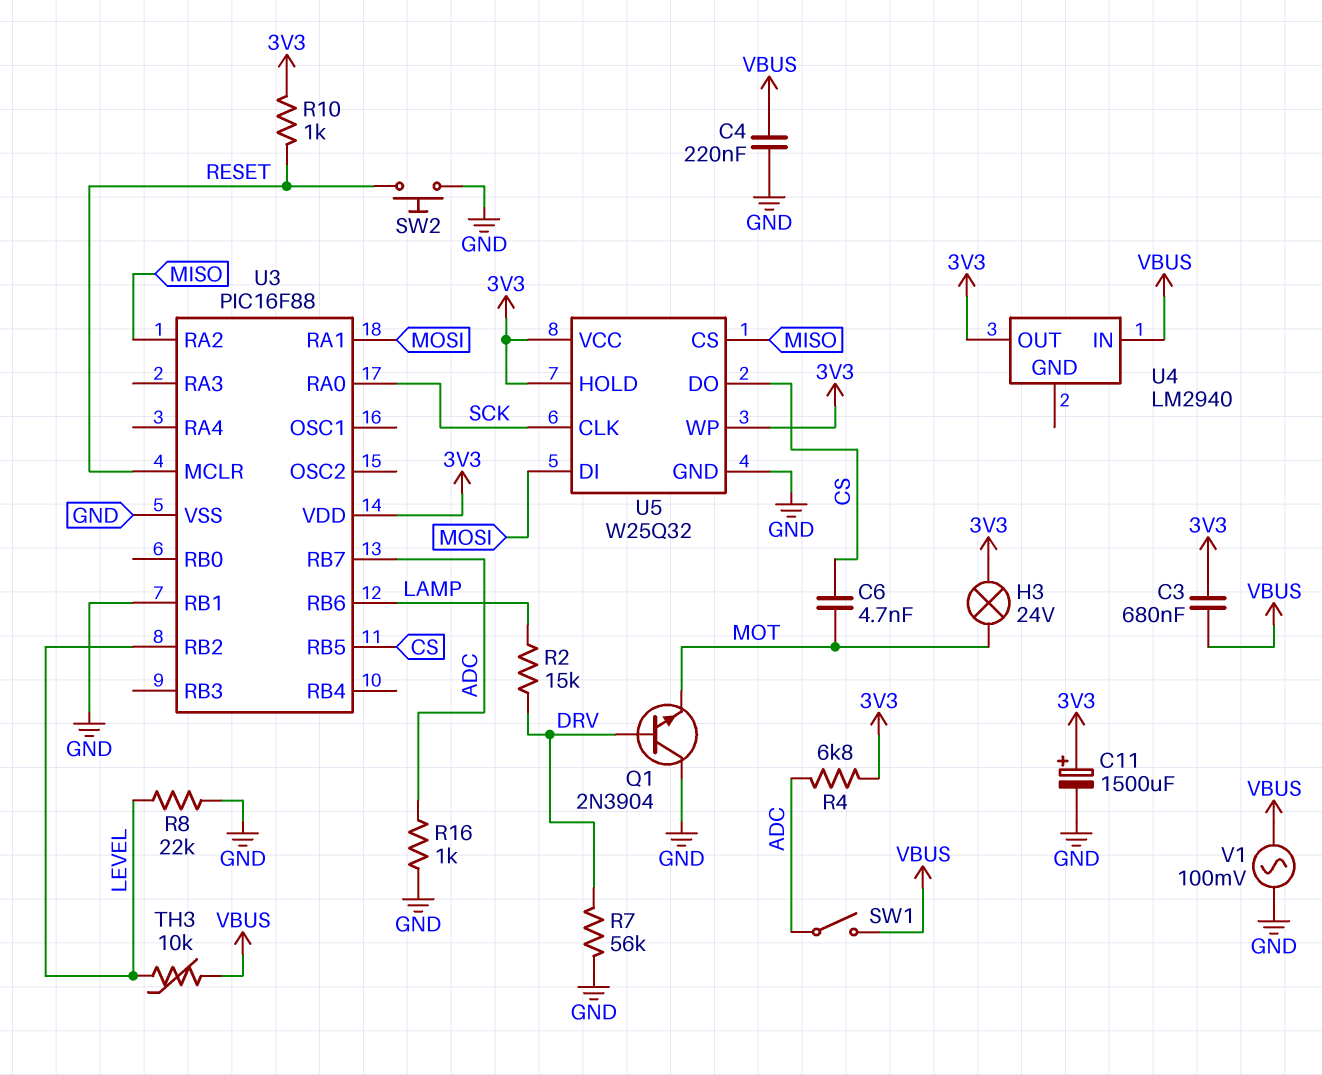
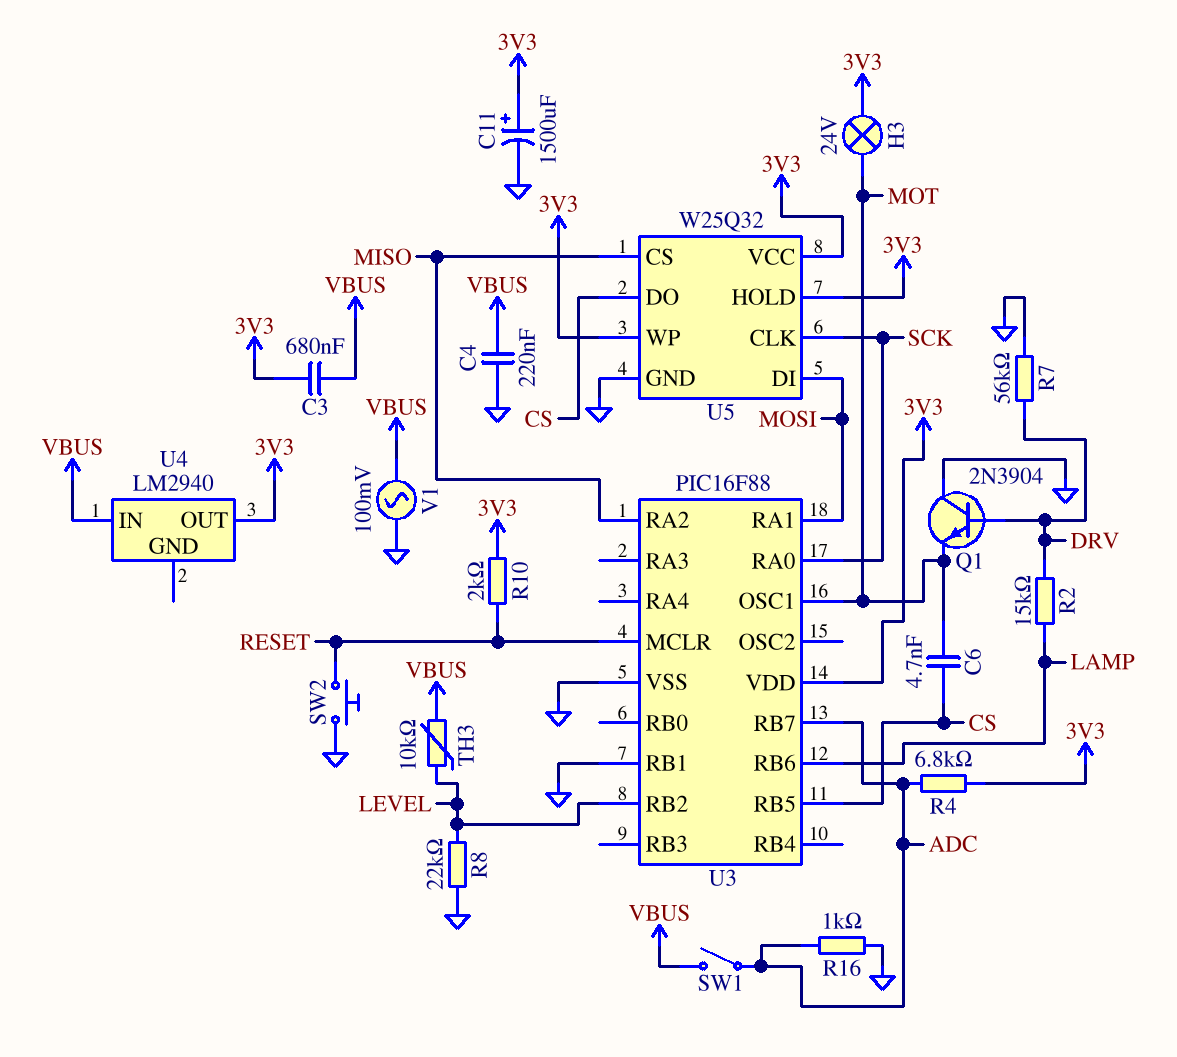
R10: 1k (3V3, RESET) -> 2k (3V3, RESET)
U3 pin OSC1: none -> MOT

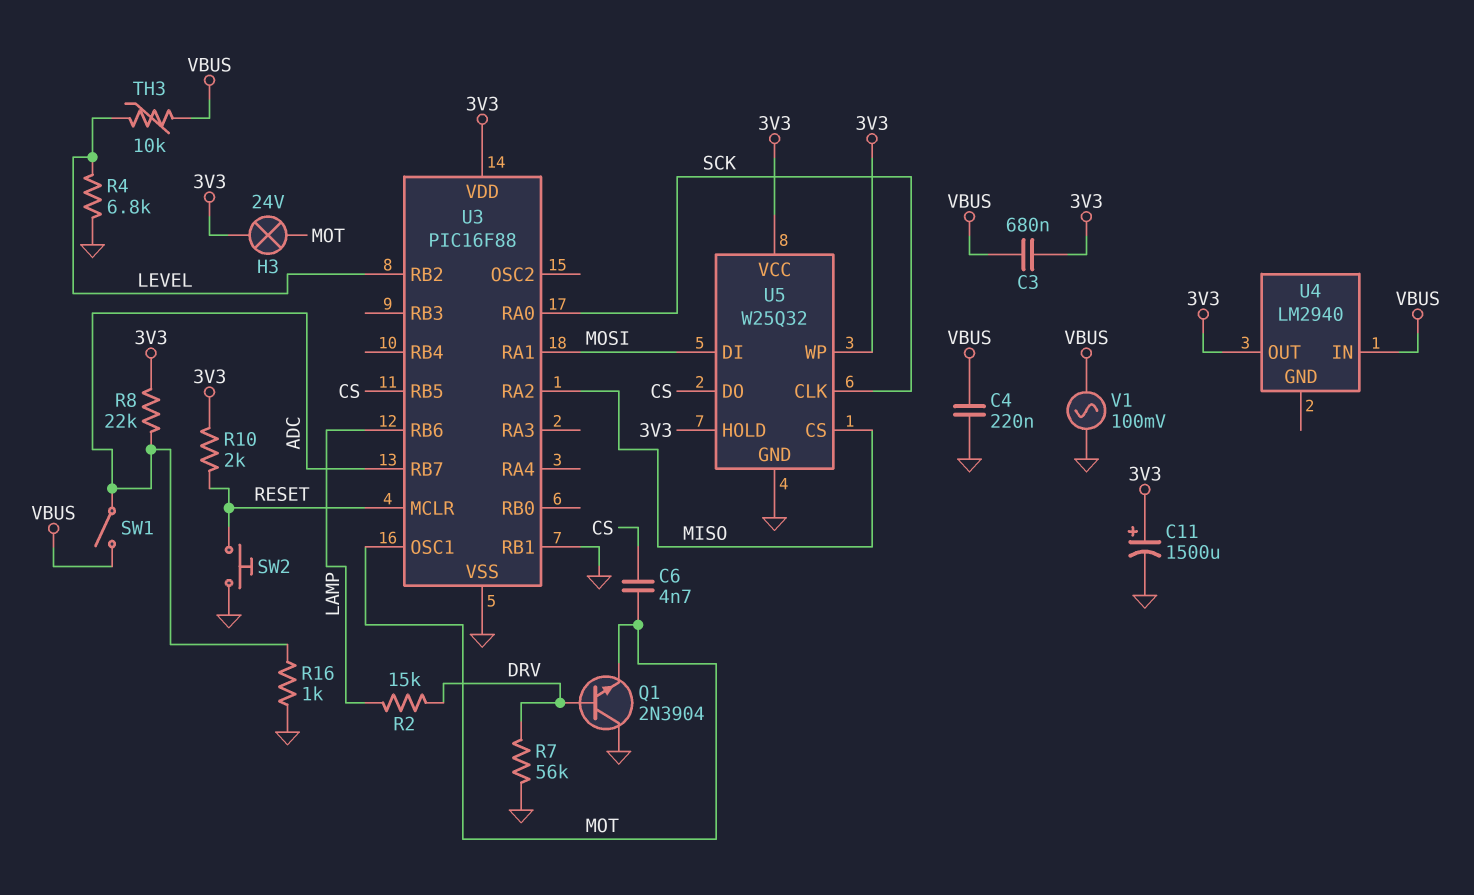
R4: 6.8k (3V3, ADC) -> 6.8k (GND, LEVEL)
R8: 22k (GND, LEVEL) -> 22k (3V3, ADC)

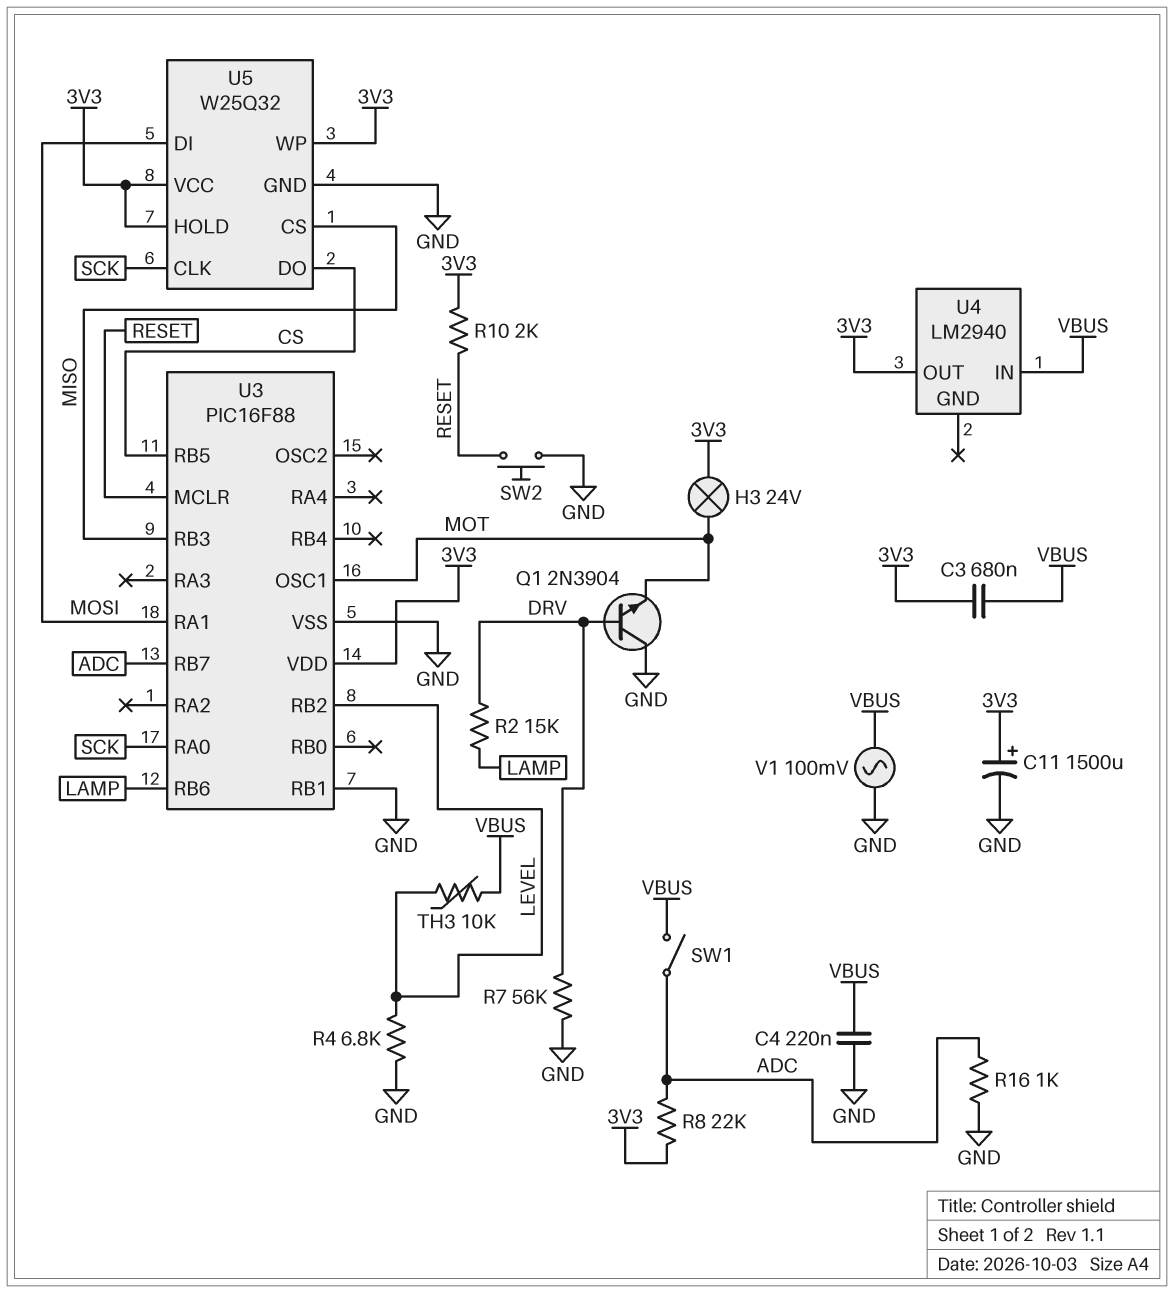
C6: 4.7nF (CS, MOT) -> none
U3 pin RA2: MISO -> none
U3 pin RB3: none -> MISO

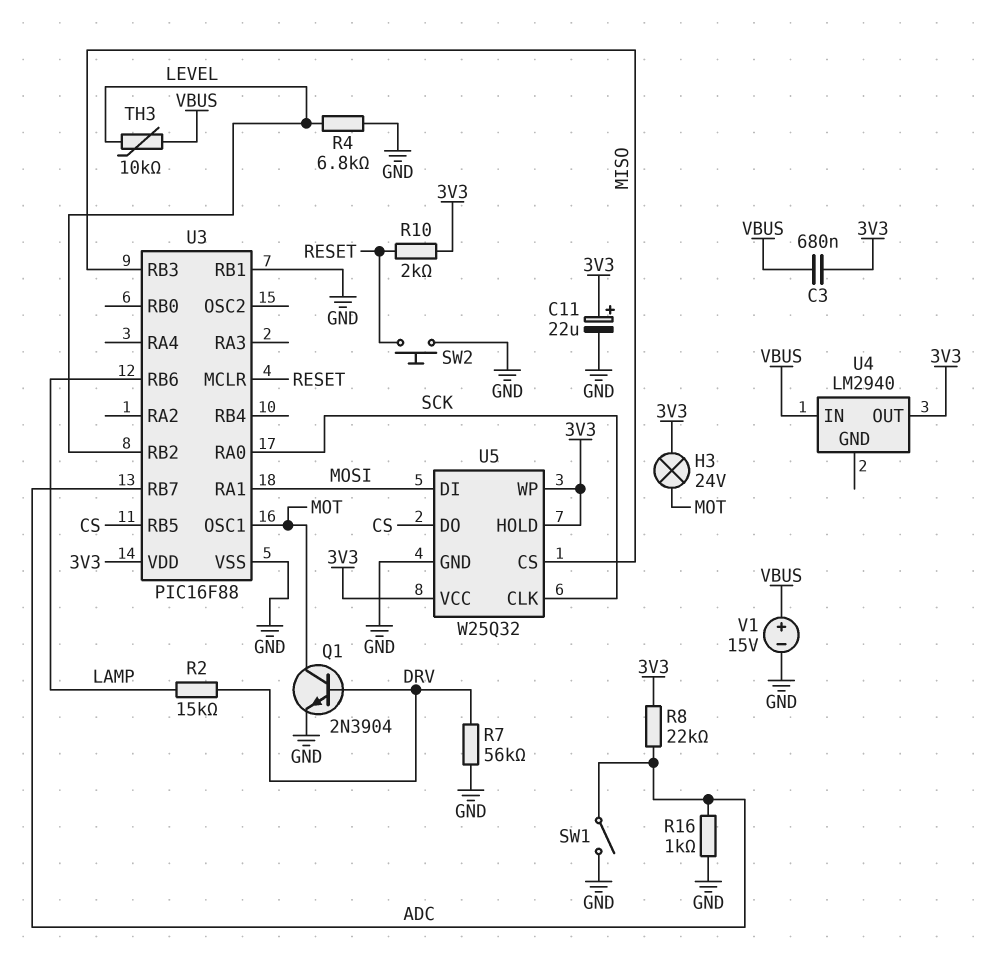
C4: 220nF (GND, VBUS) -> none
C11: 1500uF (plus 3V3, minus GND) -> 22uF (plus 3V3, minus GND)
Q1: NPN 2N3904 (B DRV, C GND, E MOT) -> NPN 2N3904 (B DRV, C MOT, E GND)
SW1: switch (ADC, VBUS) -> switch (ADC, GND)
V1: AC 100mV (GND, VBUS) -> 15V (plus VBUS, minus GND)

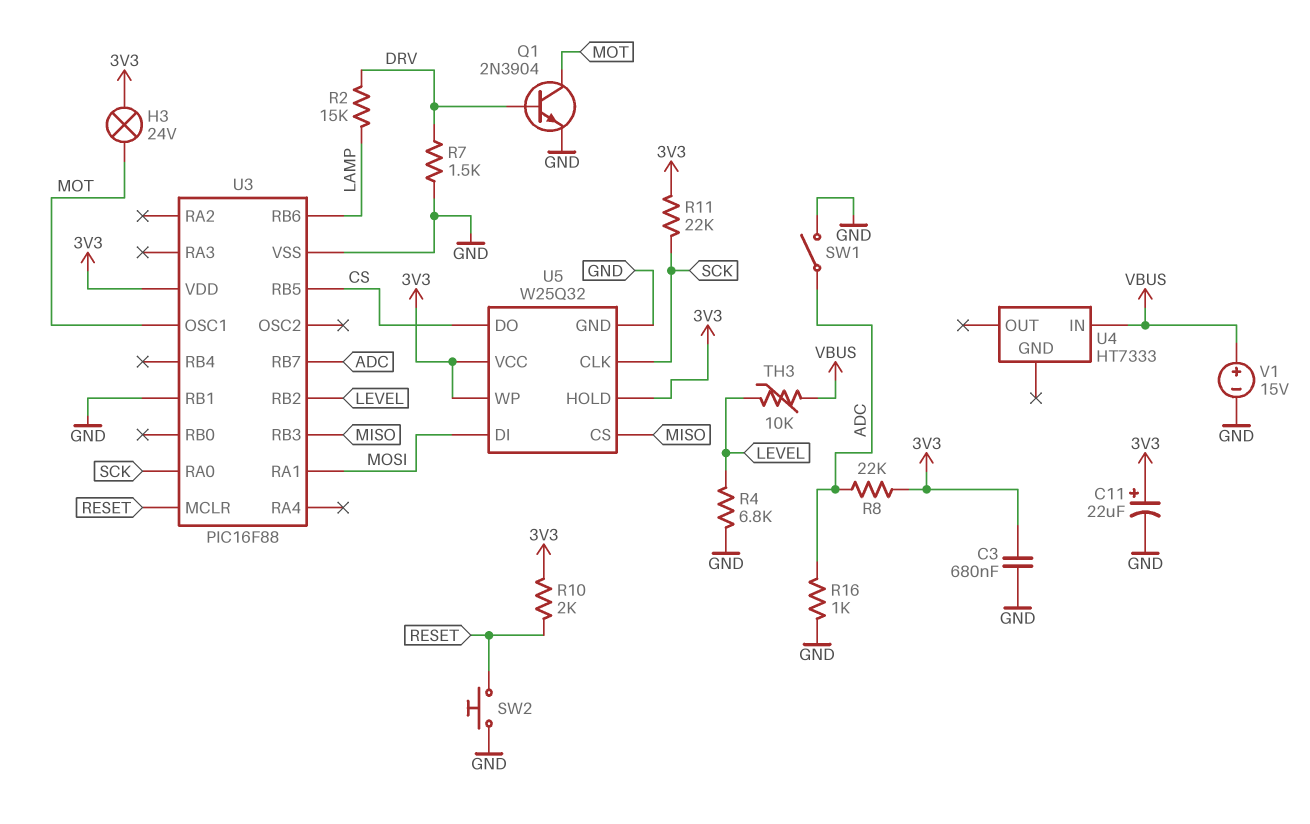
C3: 680nF (3V3, VBUS) -> 680nF (3V3, GND)
R7: 56k (DRV, GND) -> 1.5k (DRV, GND)
R11: none -> 22k (3V3, SCK)
U4: LM2940 -> HT7333
U4 pin OUT: 3V3 -> none

